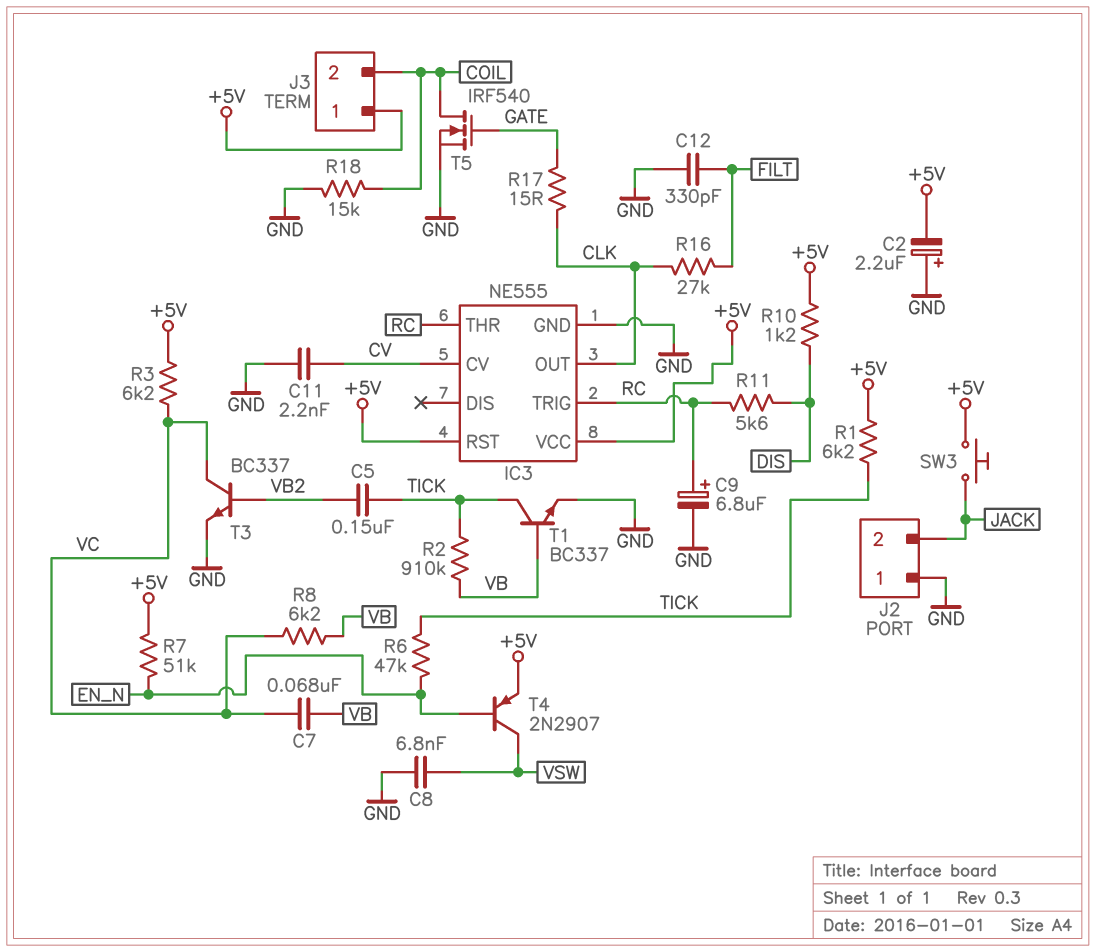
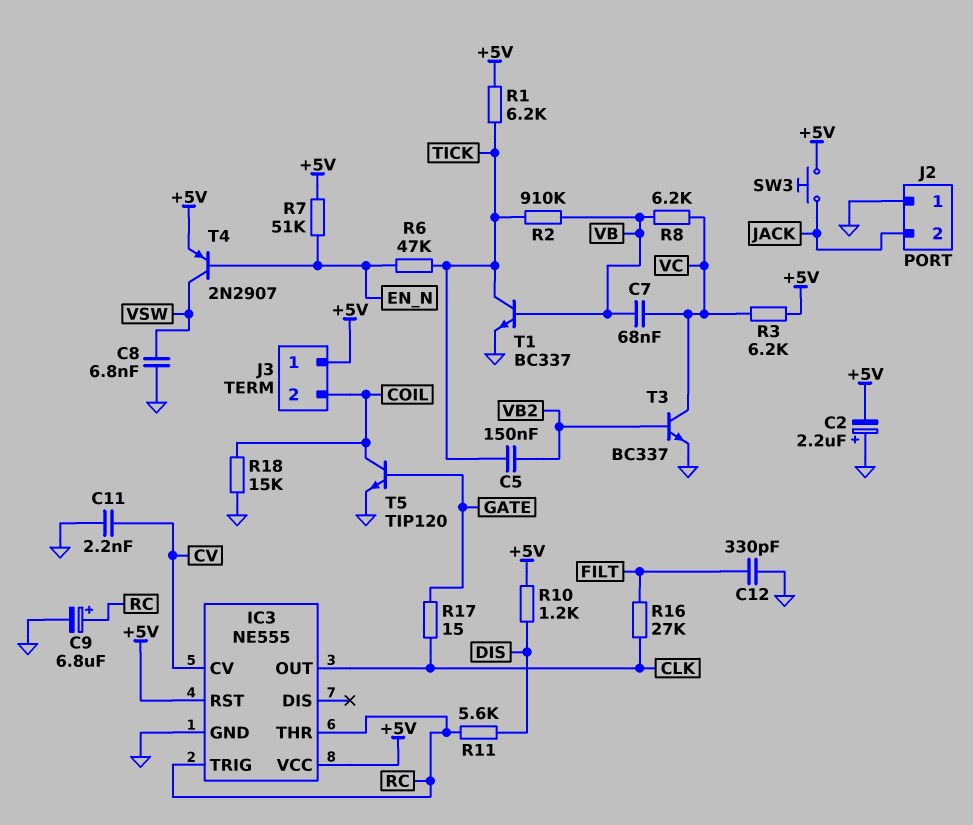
T5: NMOS IRF540 (G GATE, D COIL, S GND) -> NPN TIP120 (B GATE, C COIL, E GND)

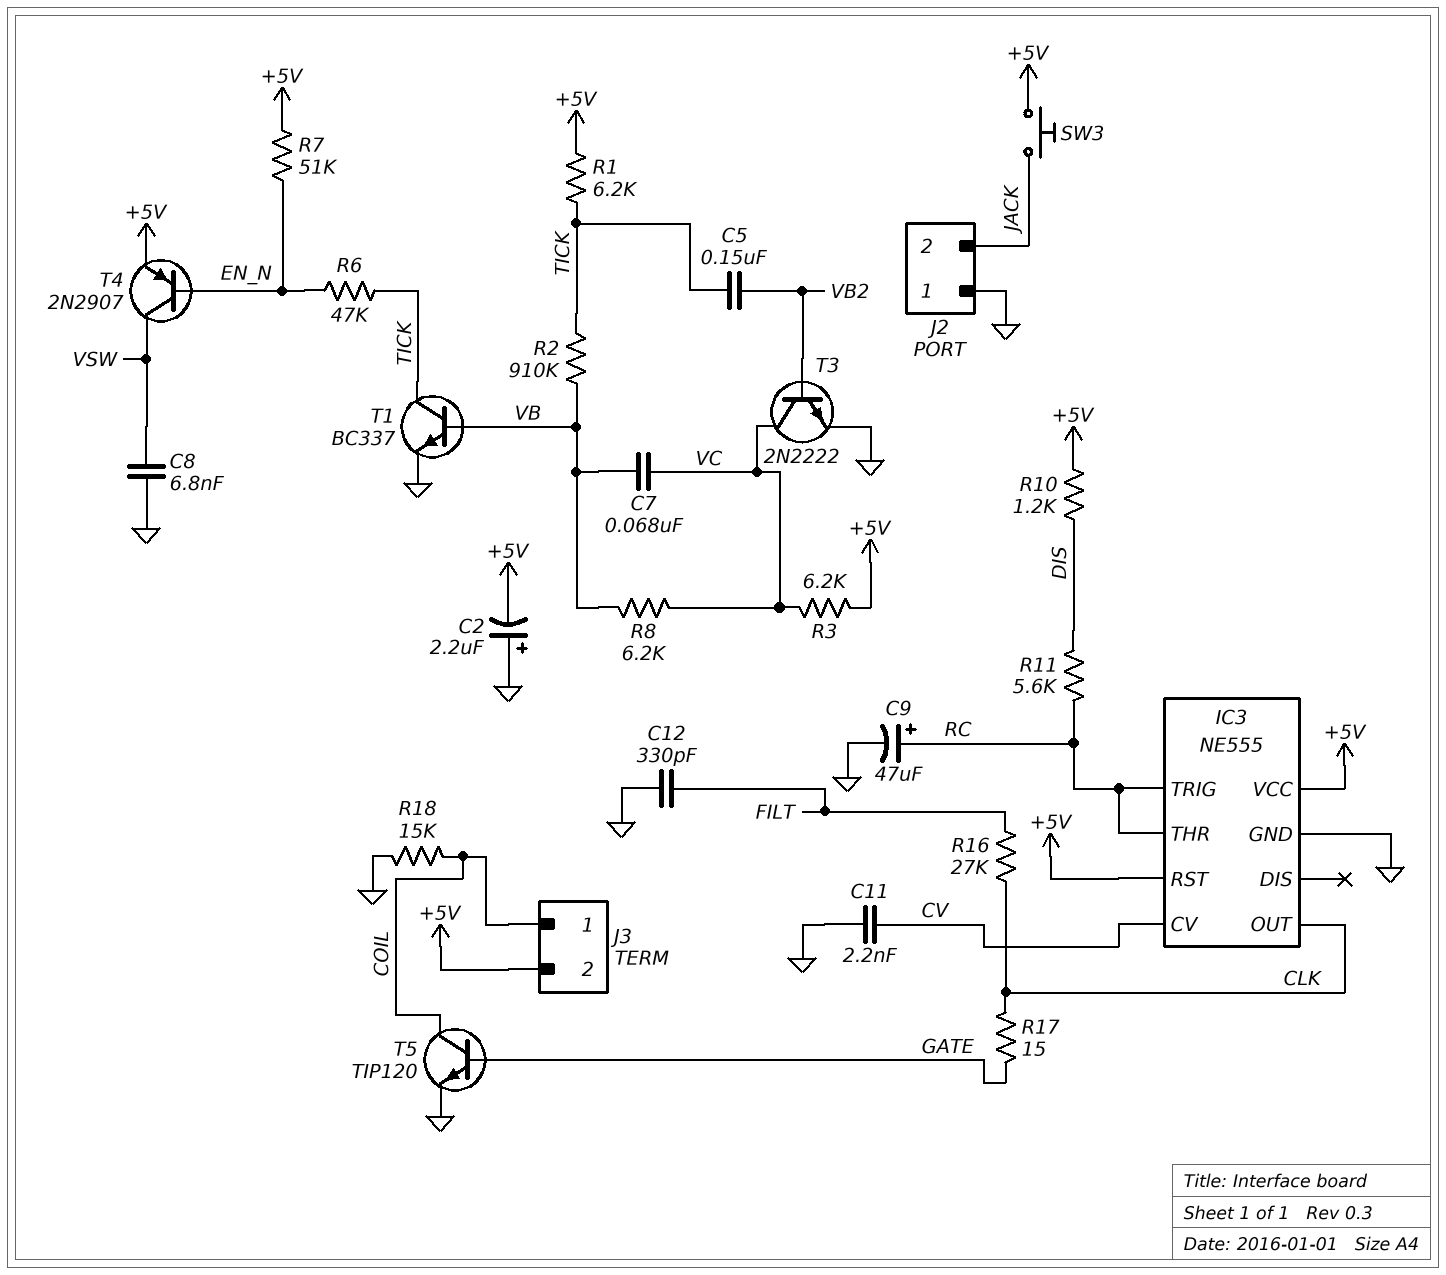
C9: 6.8uF (plus RC, minus GND) -> 47uF (plus RC, minus GND)
J3 pin 1: +5V -> COIL
J3 pin 2: COIL -> +5V
T3: NPN BC337 (B VB2, C VC, E GND) -> NPN 2N2222 (B VB2, C VC, E GND)

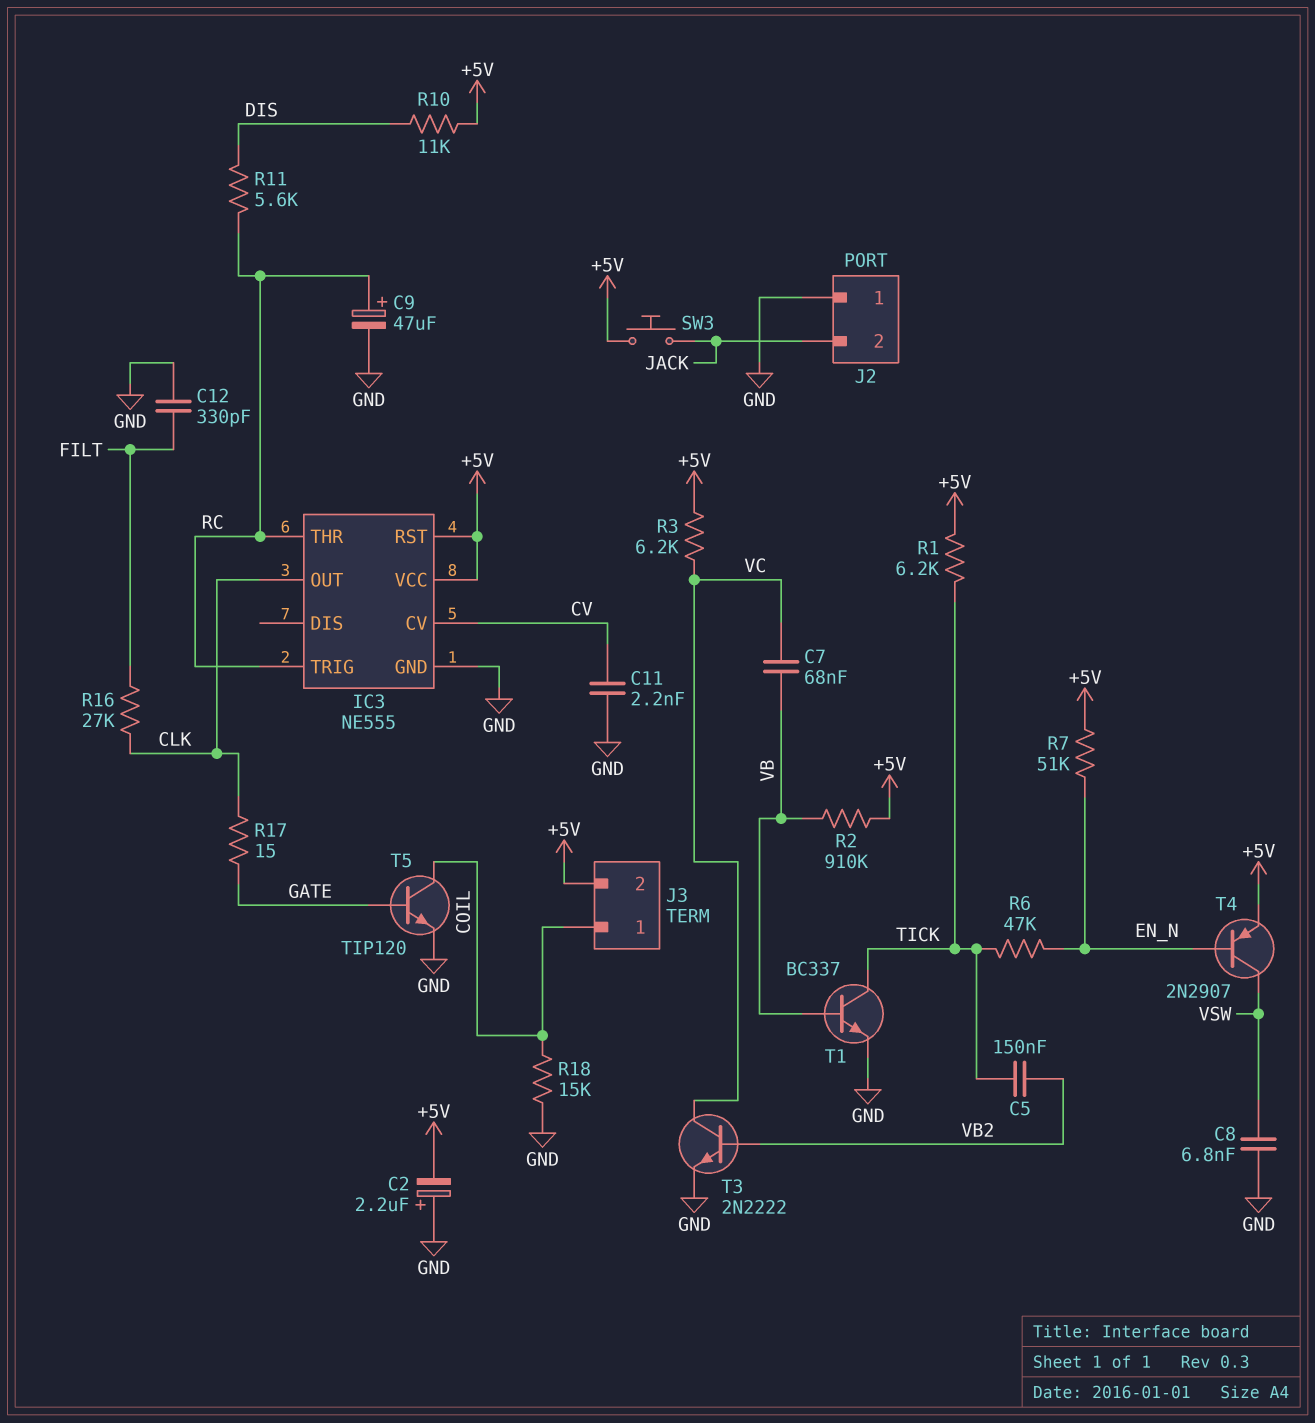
R2: 910k (TICK, VB) -> 910k (+5V, VB)
R8: 6.2k (VB, VC) -> none
R10: 1.2k (+5V, DIS) -> 11k (+5V, DIS)

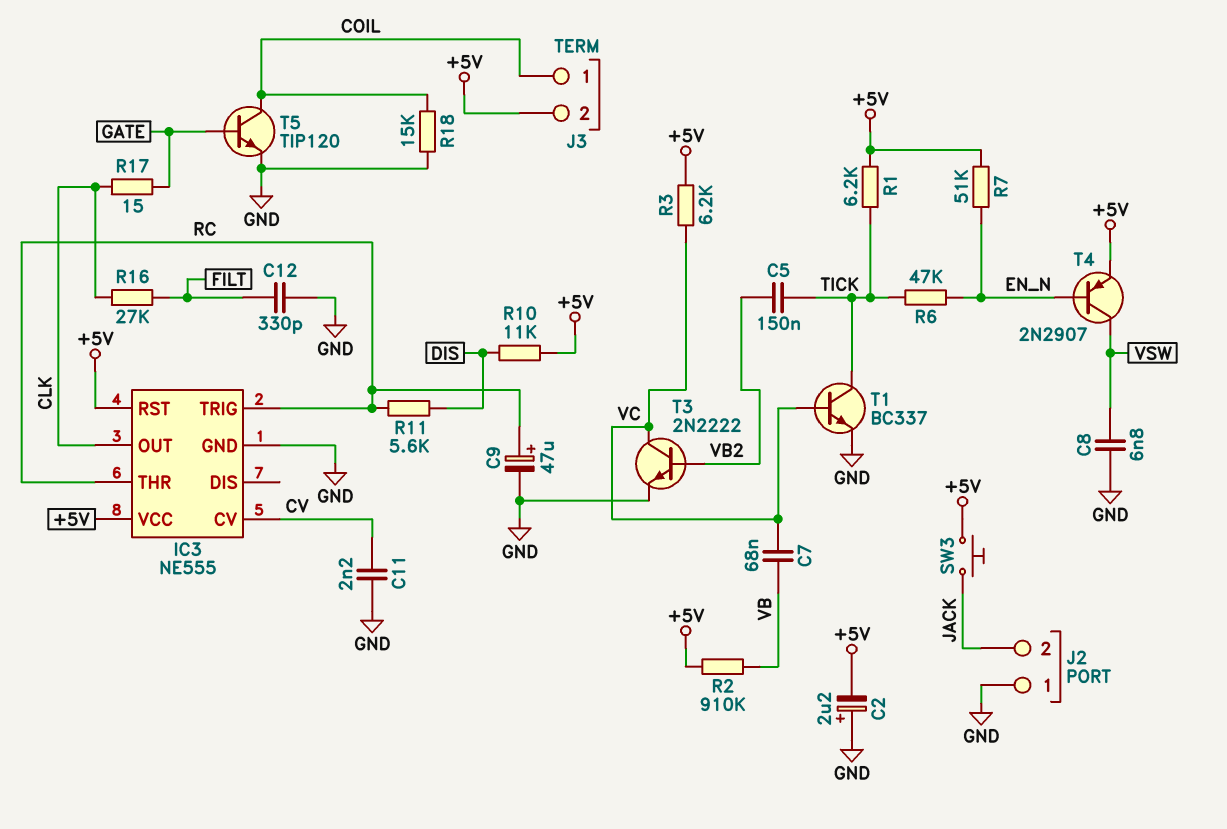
T1: NPN BC337 (B VB, C TICK, E GND) -> NPN BC337 (B VC, C TICK, E GND)

